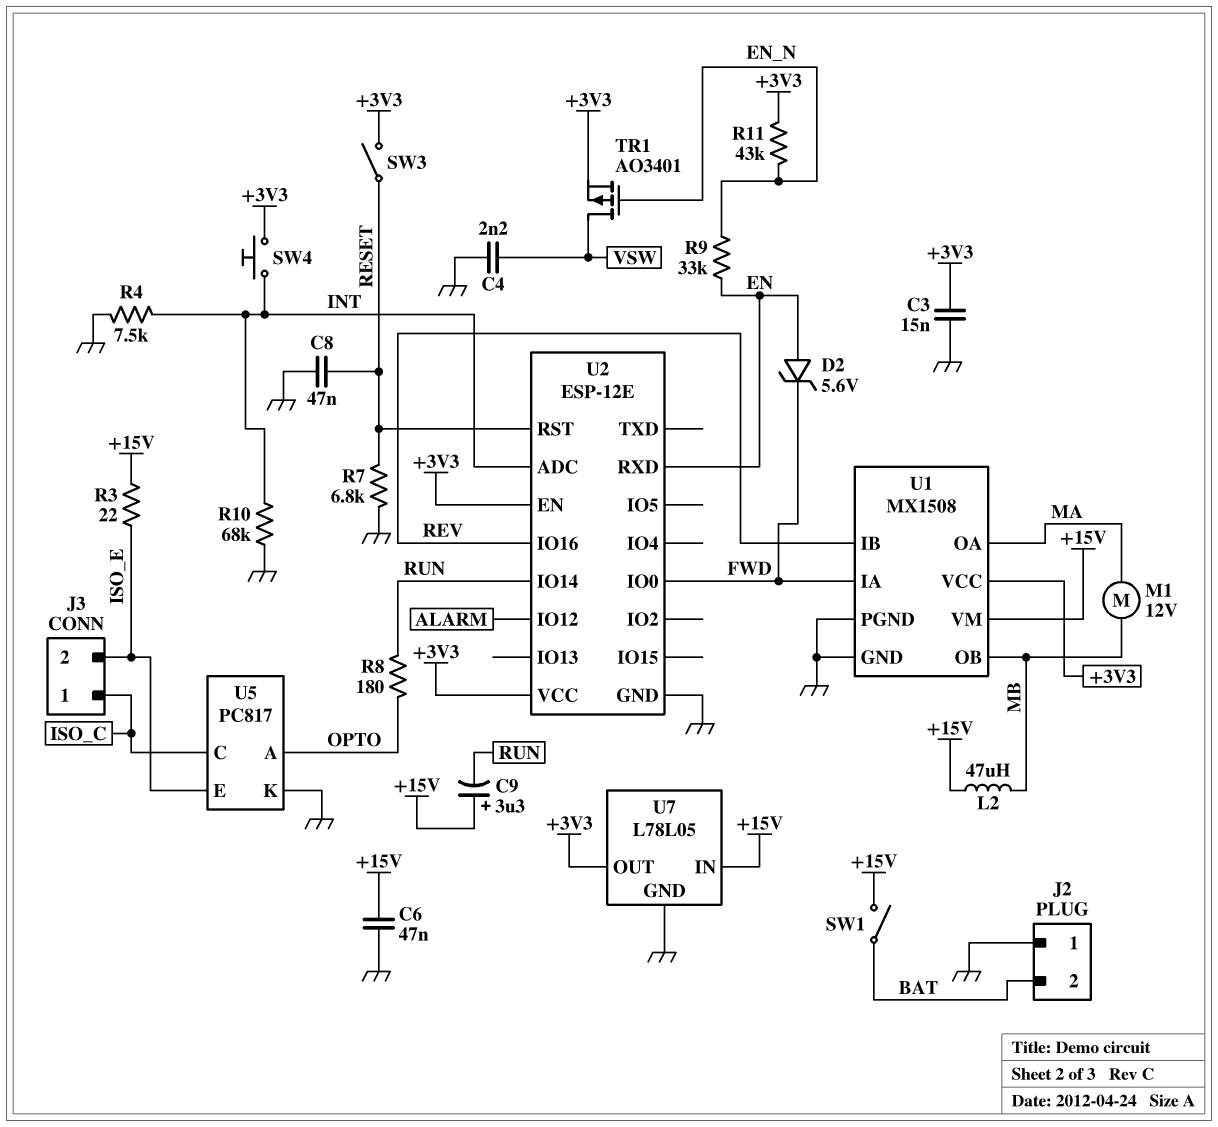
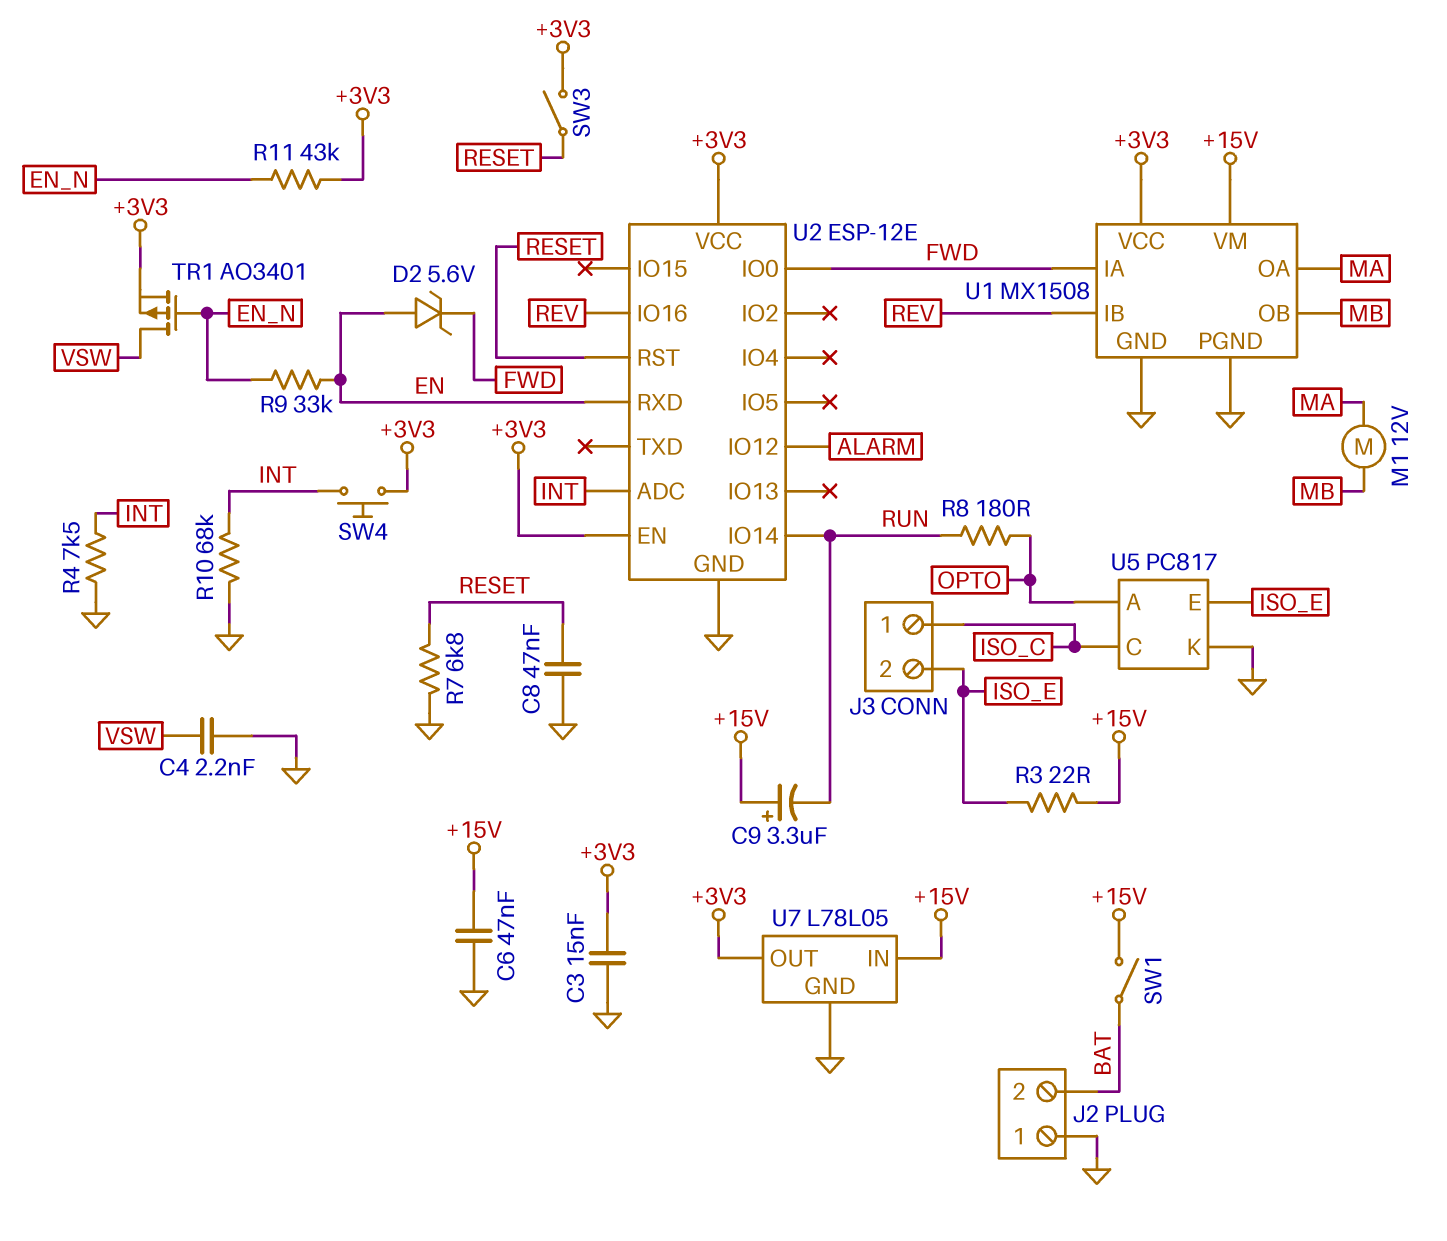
L2: 47uH (+15V, MB) -> none

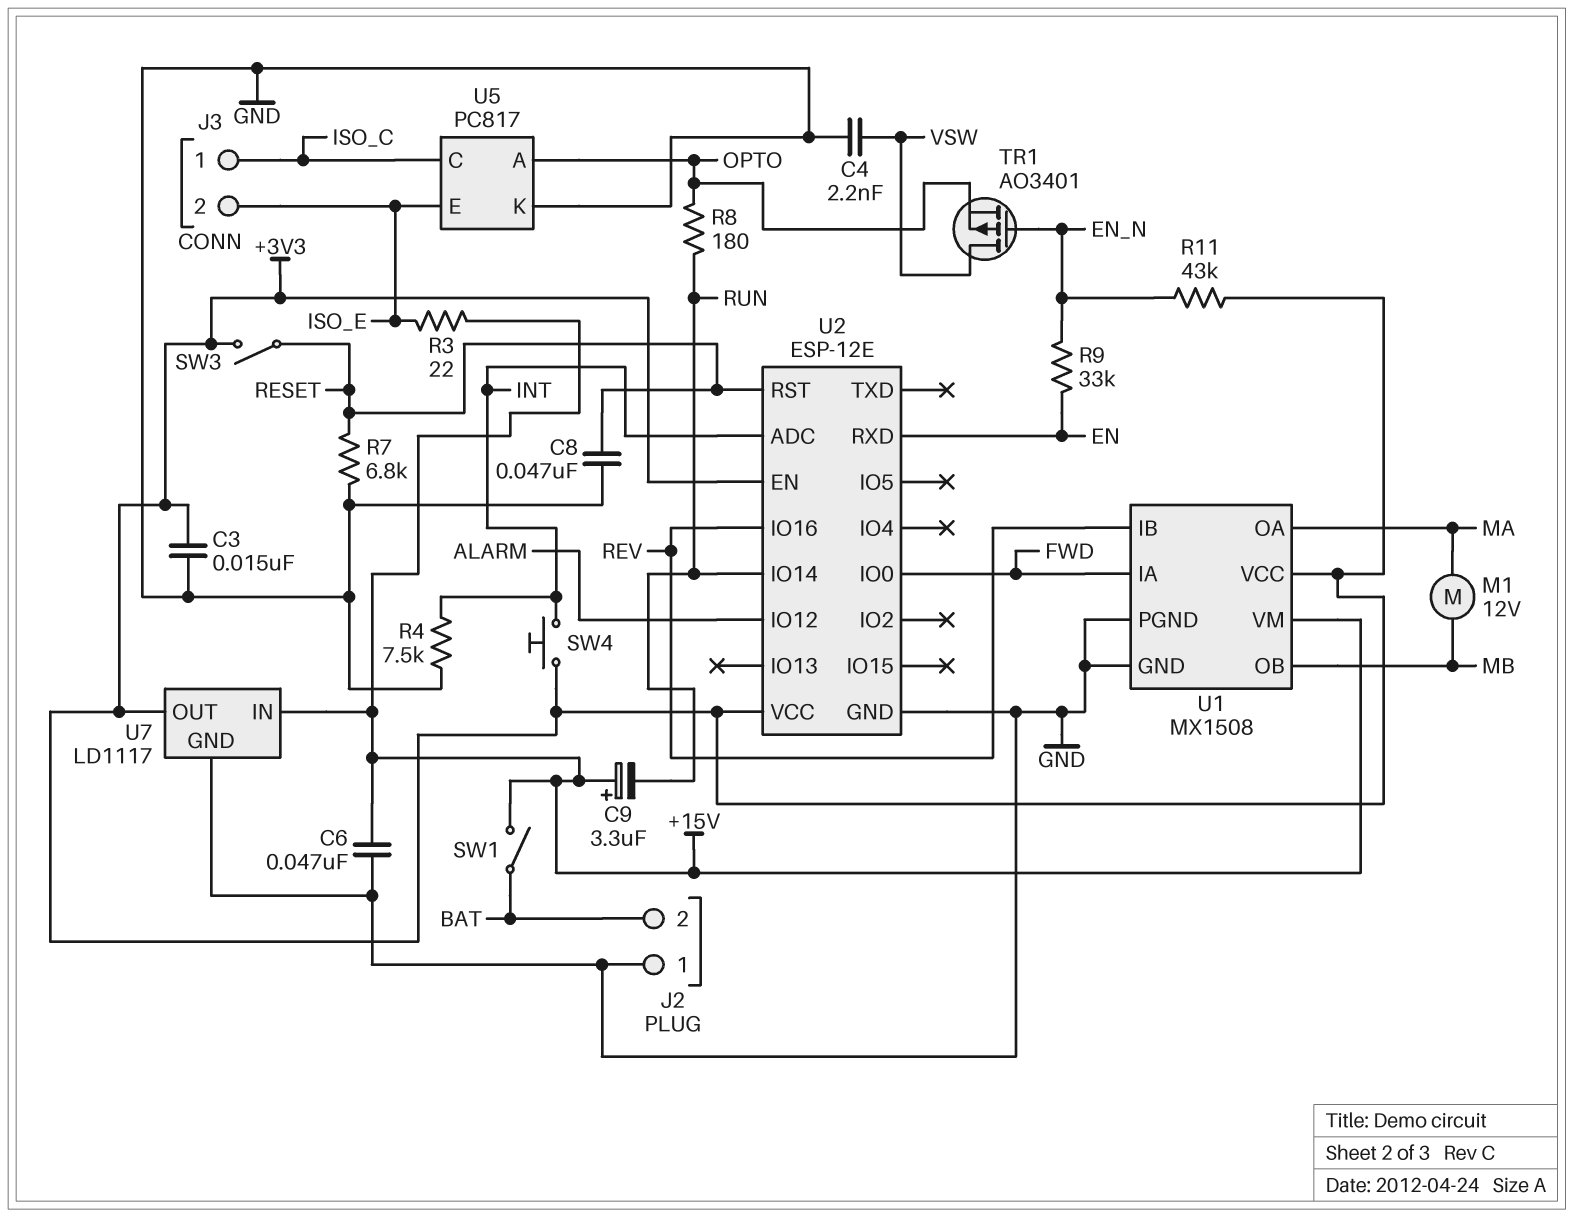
D2: zener 5.6V (A EN, K FWD) -> none
R10: 68k (GND, INT) -> none
TR1: PMOS AO3401 (G EN_N, D VSW, S +3V3) -> PMOS AO3401 (G EN_N, D VSW, S OPTO)
U7: L78L05 -> LD1117

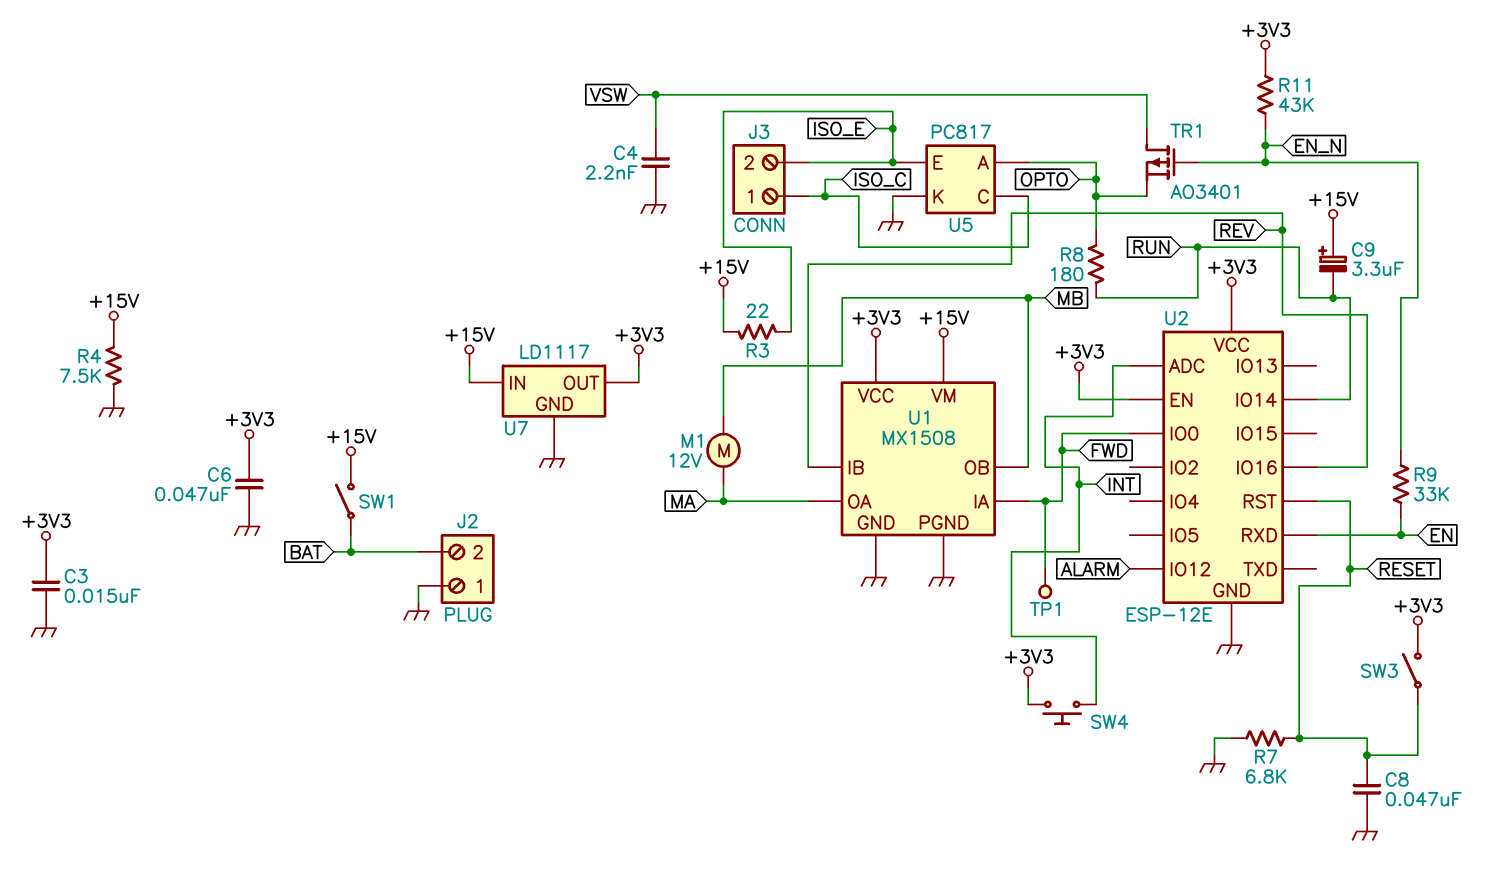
C6: 47nF (+15V, GND) -> 47nF (+3V3, GND)
R4: 7.5k (GND, INT) -> 7.5k (+15V, GND)
TP1: none -> test point (FWD)

